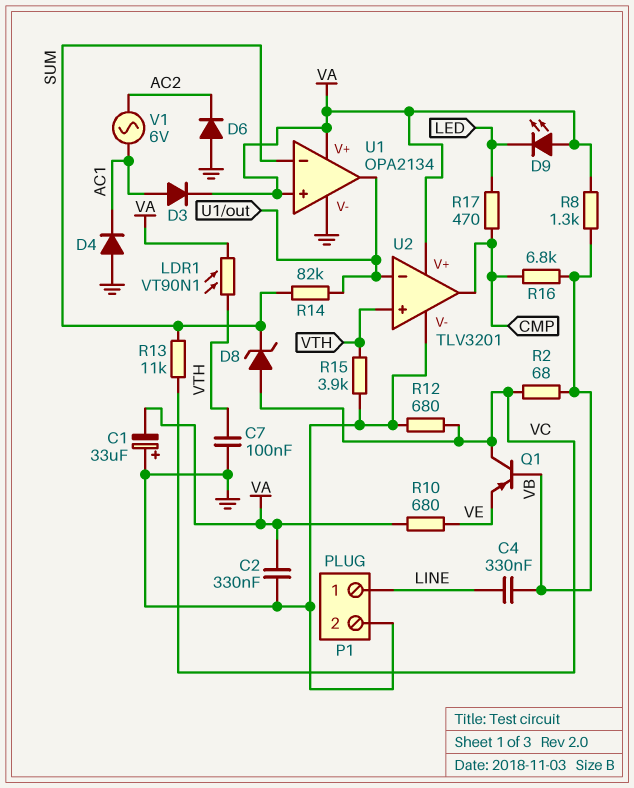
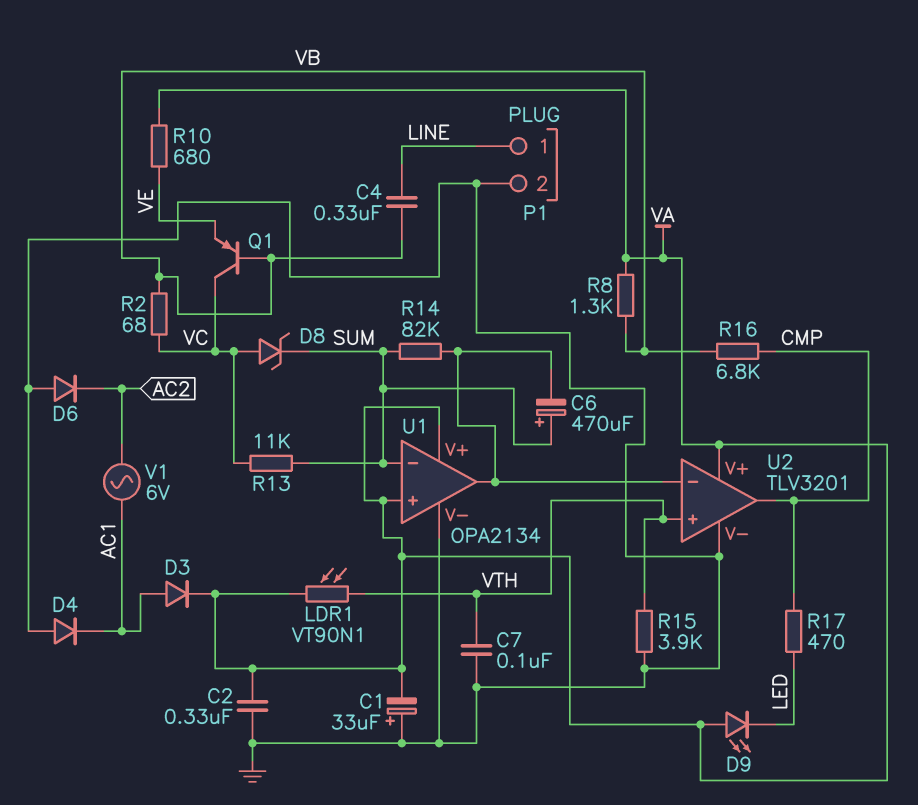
C6: none -> 470uF (plus SUM, minus U1/out)
R12: 680 (GND, VC) -> none

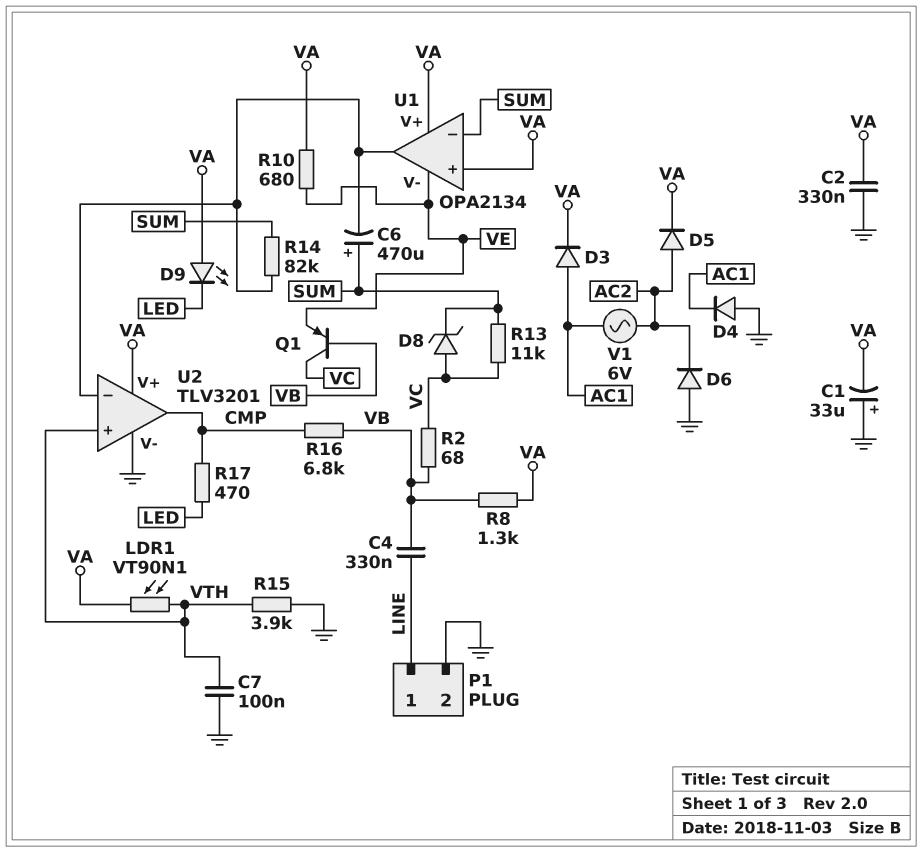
D5: none -> diode (A AC2, K VA)
U1 pin V-: GND -> VE

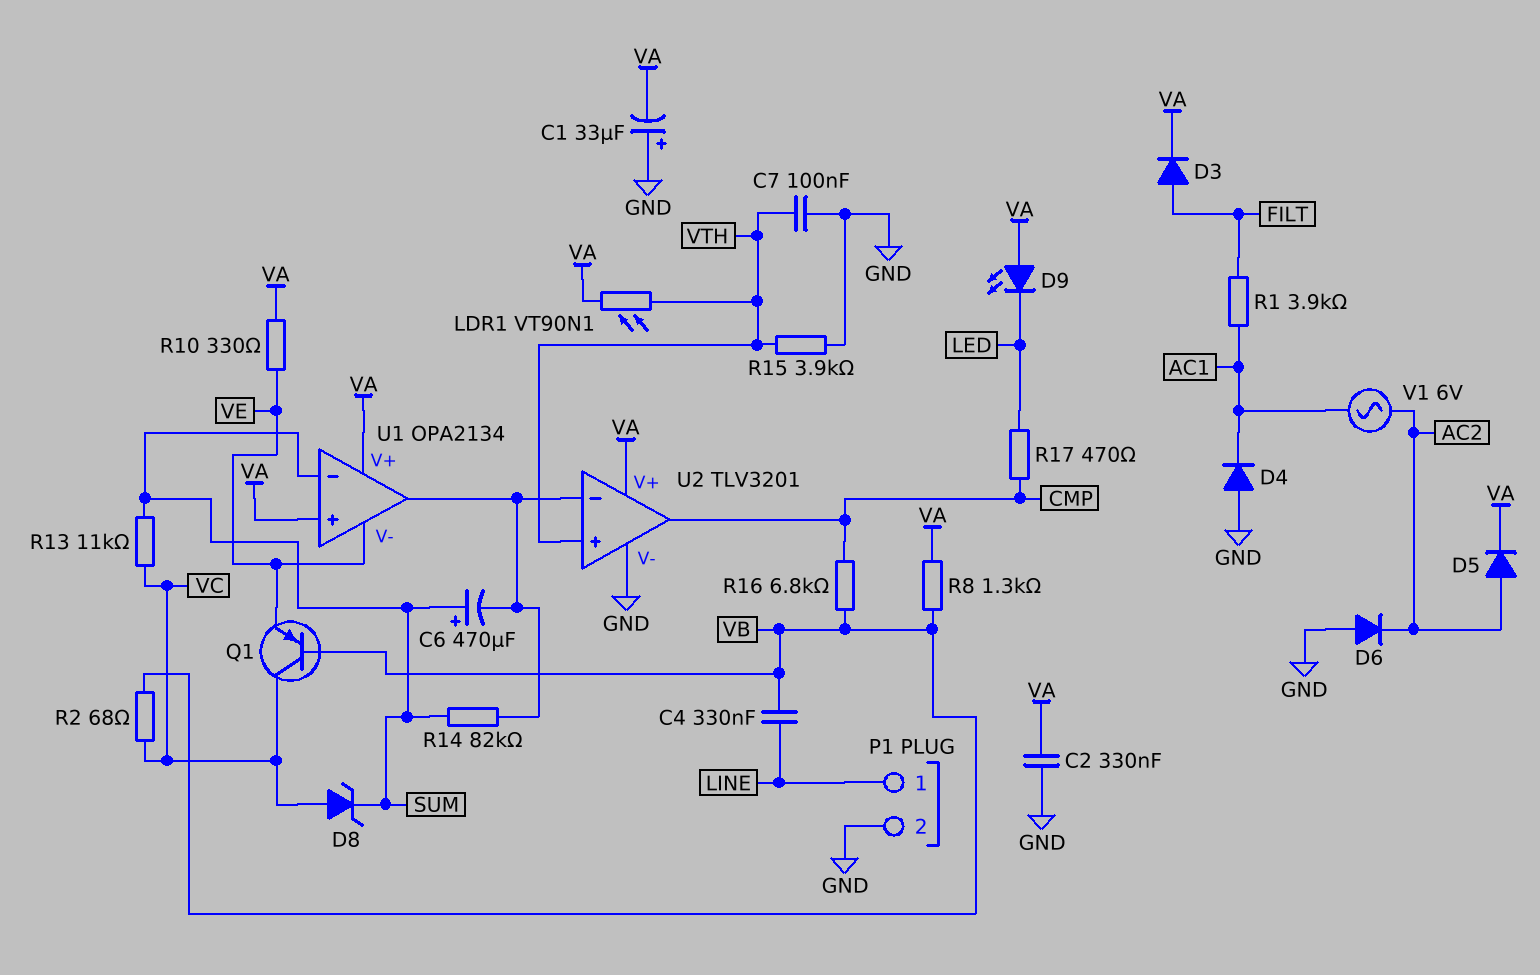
D3: diode (A AC1, K VA) -> diode (A FILT, K VA)
R1: none -> 3.9k (AC1, FILT)
R10: 680 (VA, VE) -> 330 (VA, VE)

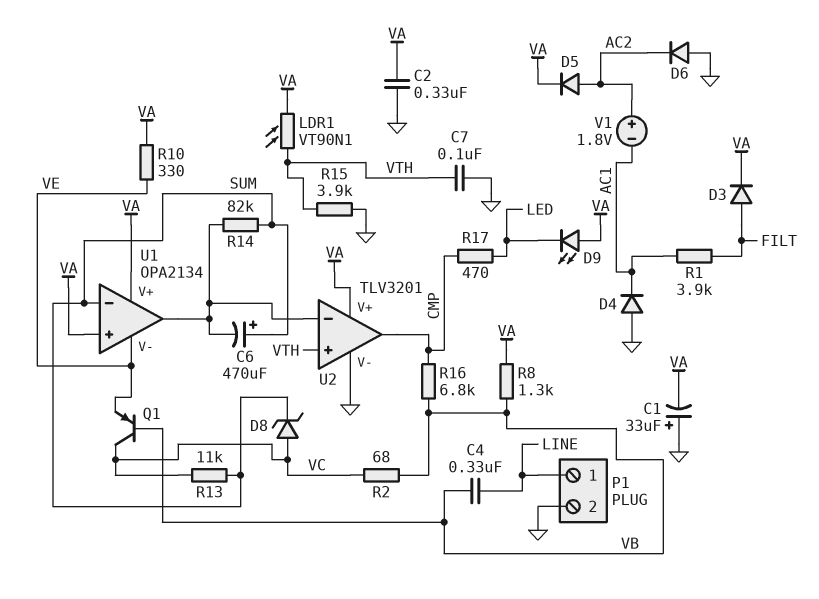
V1: AC 6V (AC1, AC2) -> 1.8V (plus AC2, minus AC1)

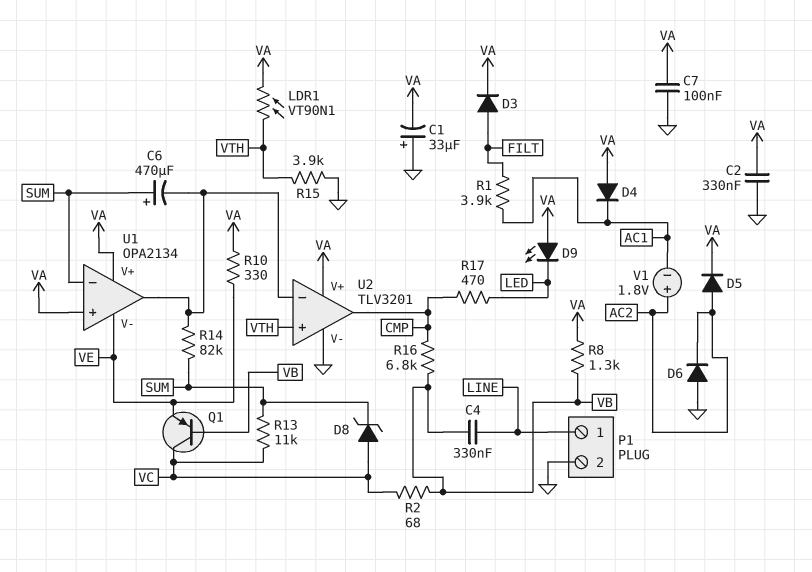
C7: 100nF (GND, VTH) -> 100nF (GND, VA)
D4: diode (A GND, K AC1) -> diode (A VA, K AC1)

